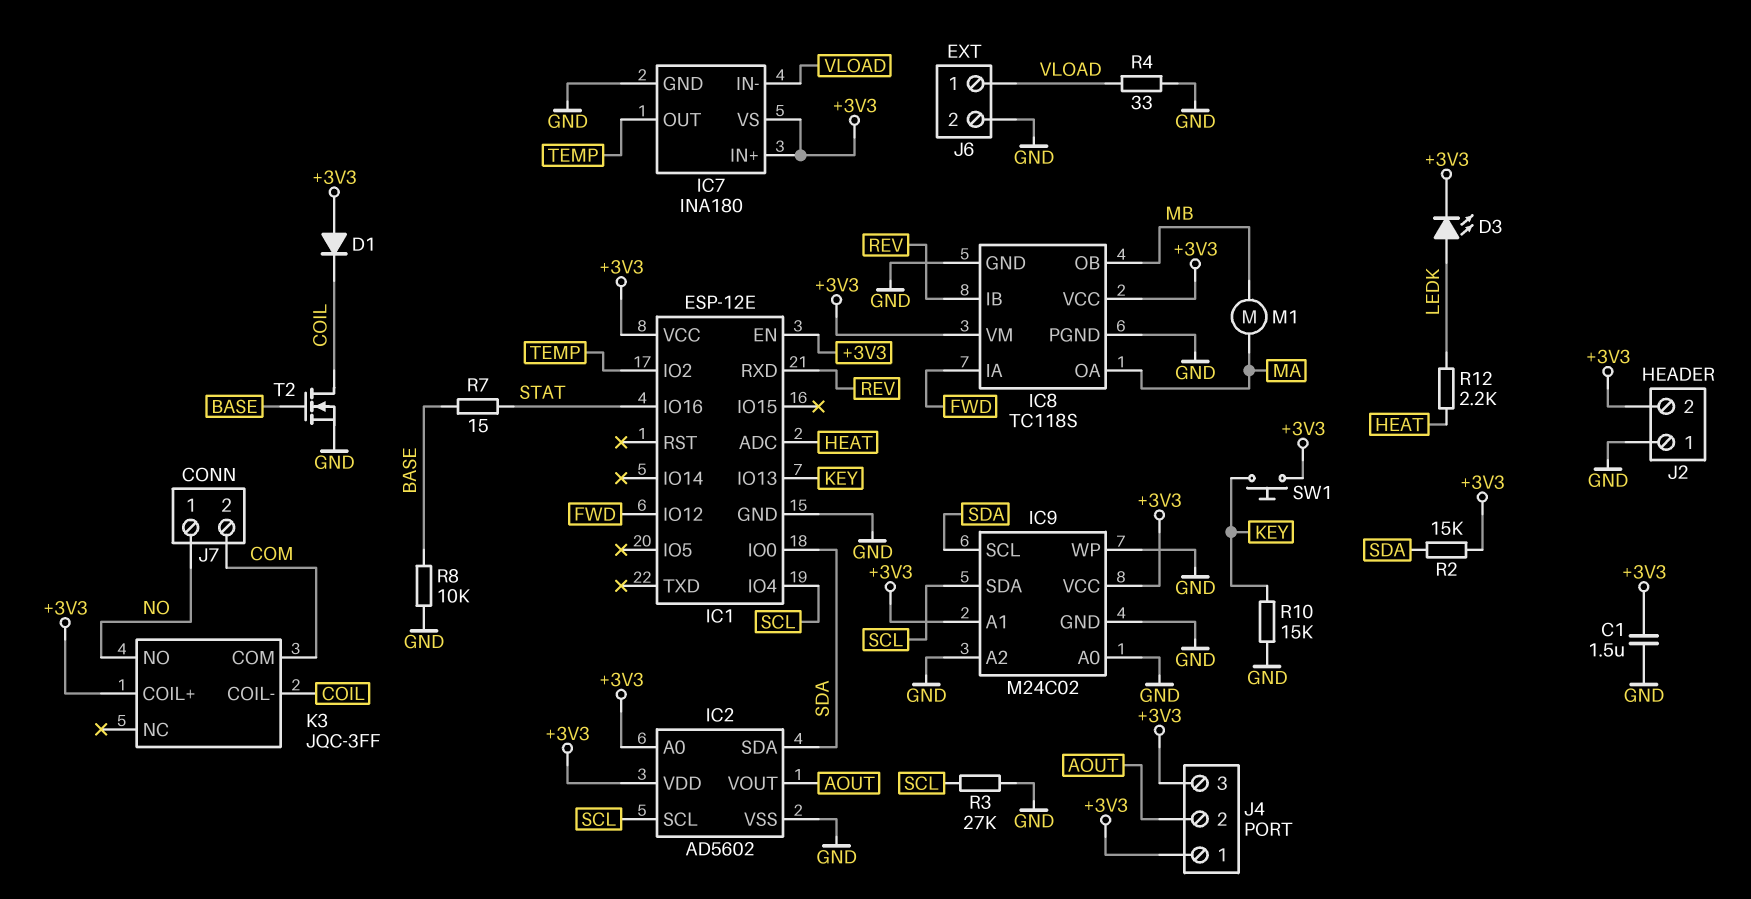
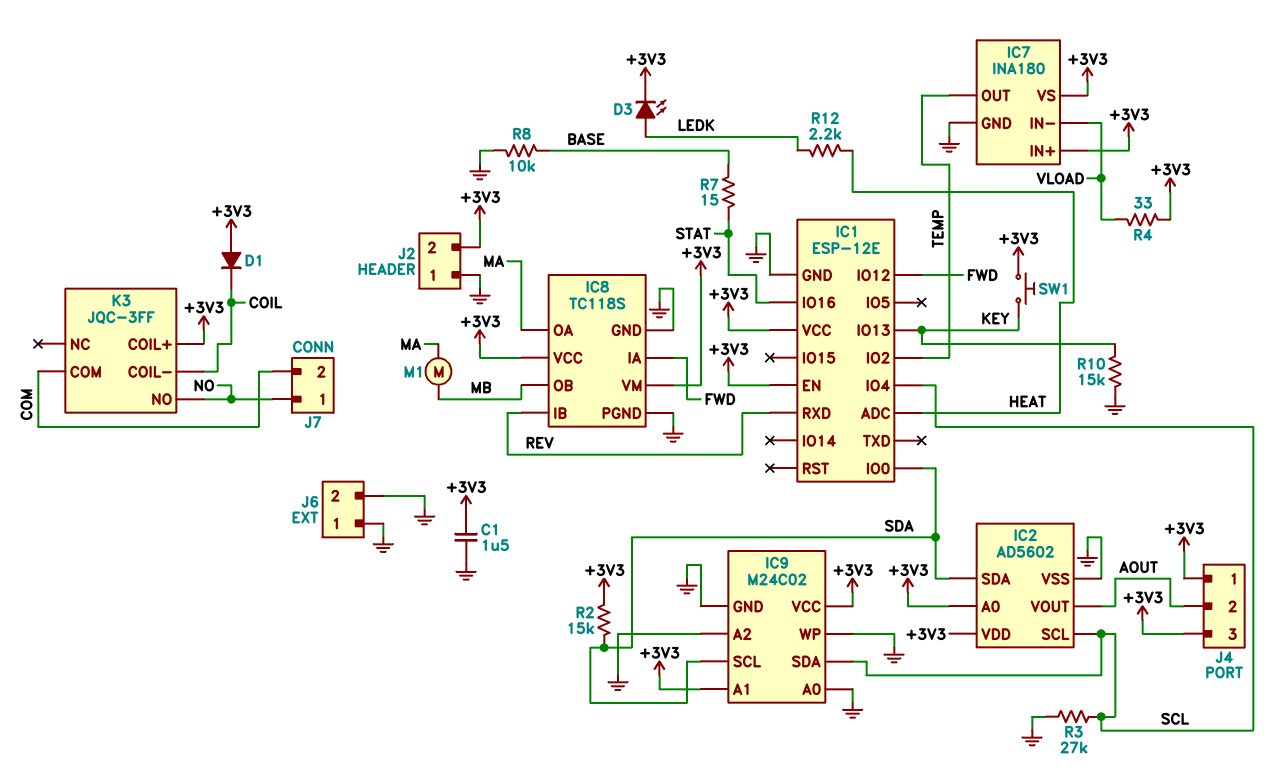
J6 pin 1: VLOAD -> GND
R4: 33 (GND, VLOAD) -> 33 (+3V3, VLOAD)
T2: NMOS (G BASE, D COIL, S GND) -> none

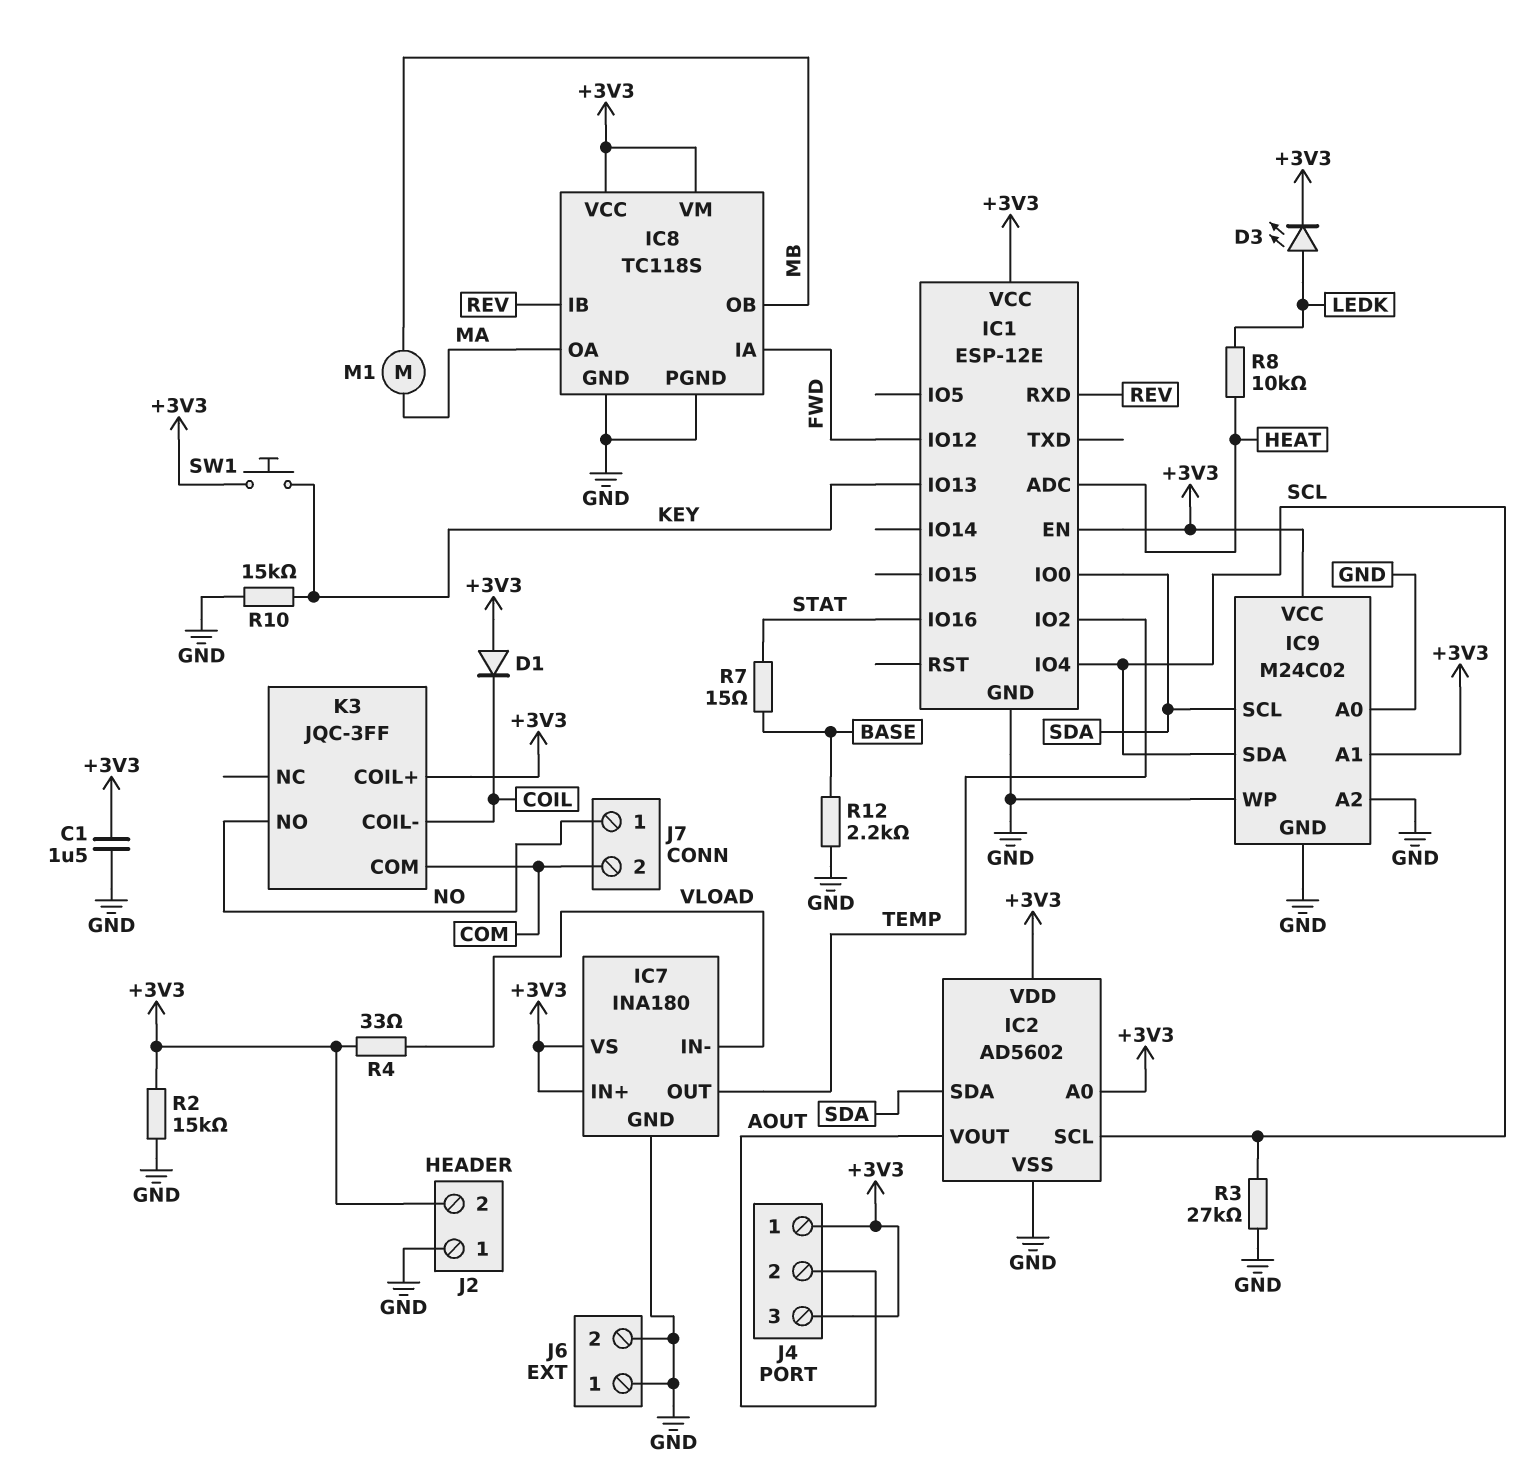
R2: 15k (+3V3, SDA) -> 15k (+3V3, GND)
R8: 10k (BASE, GND) -> 10k (HEAT, LEDK)
R12: 2.2k (HEAT, LEDK) -> 2.2k (BASE, GND)

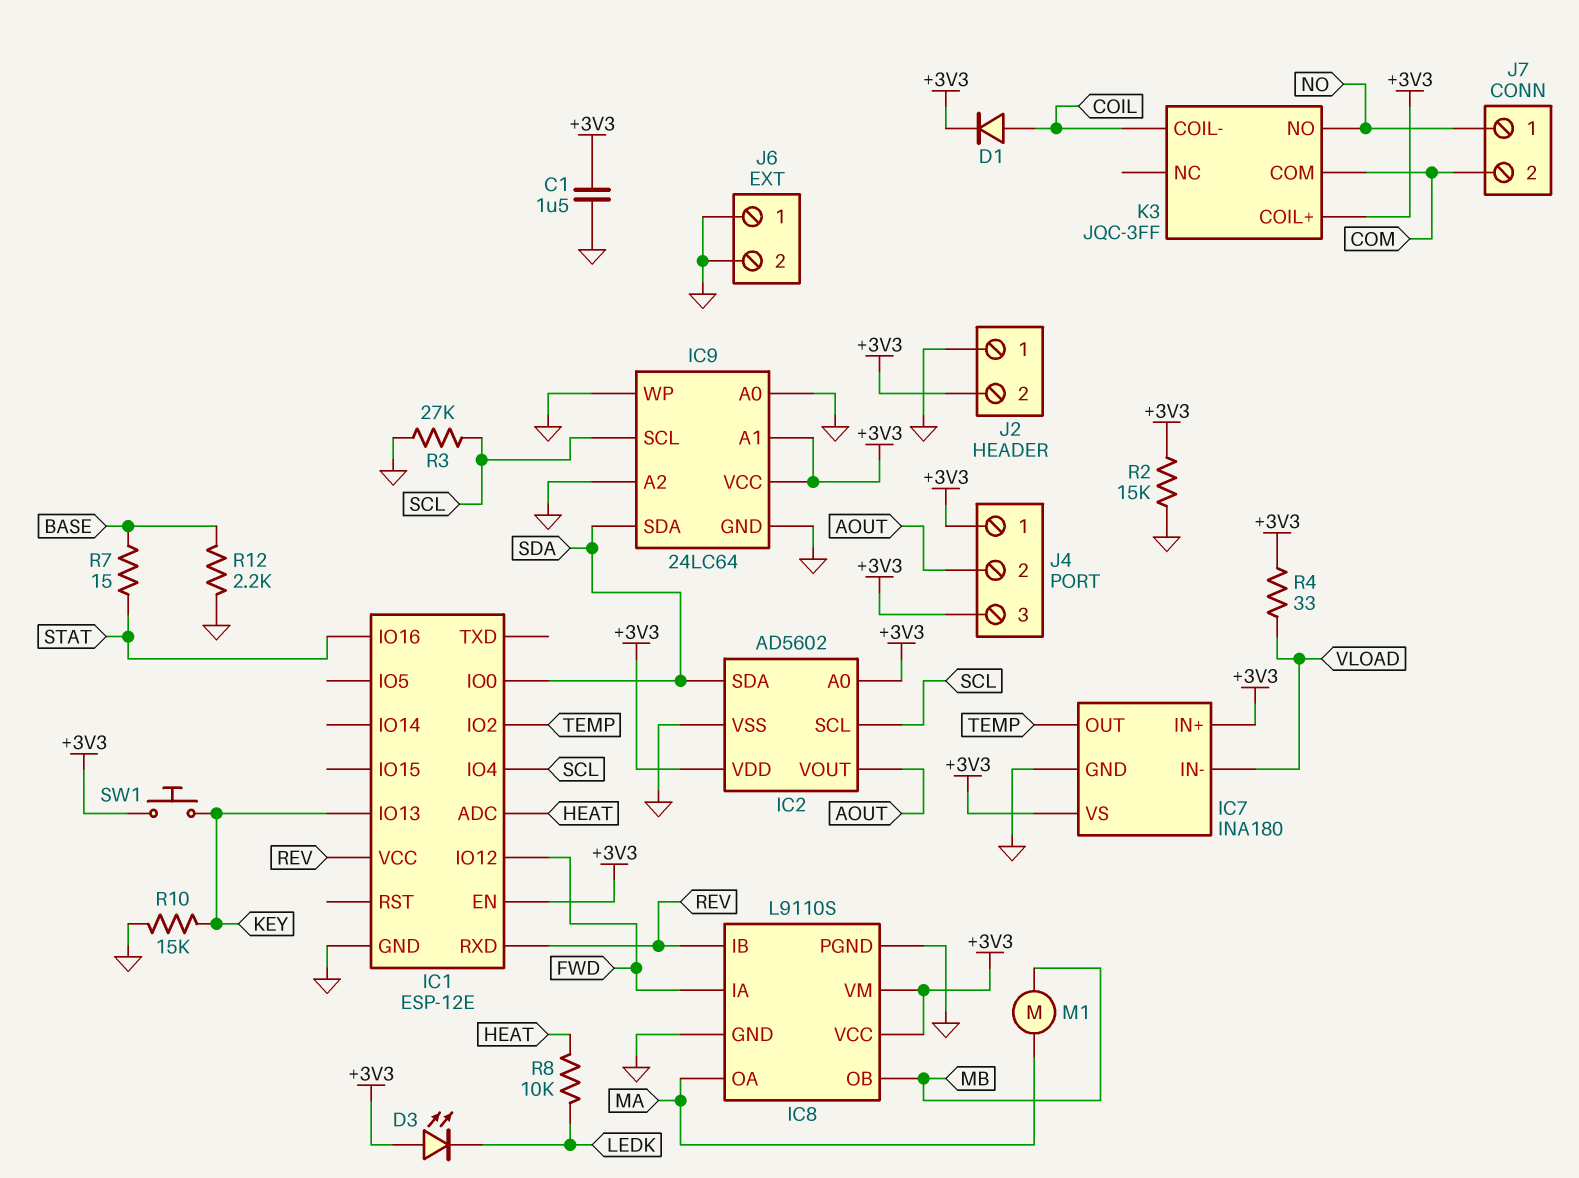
D1: diode (A +3V3, K COIL) -> diode (A COIL, K +3V3)
D3: LED (A LEDK, K +3V3) -> LED (A +3V3, K LEDK)
IC1 pin VCC: +3V3 -> REV
IC8: TC118S -> L9110S
IC9: M24C02 -> 24LC64
IC9 pin SCL: SDA -> SCL
IC9 pin SDA: SCL -> SDA

